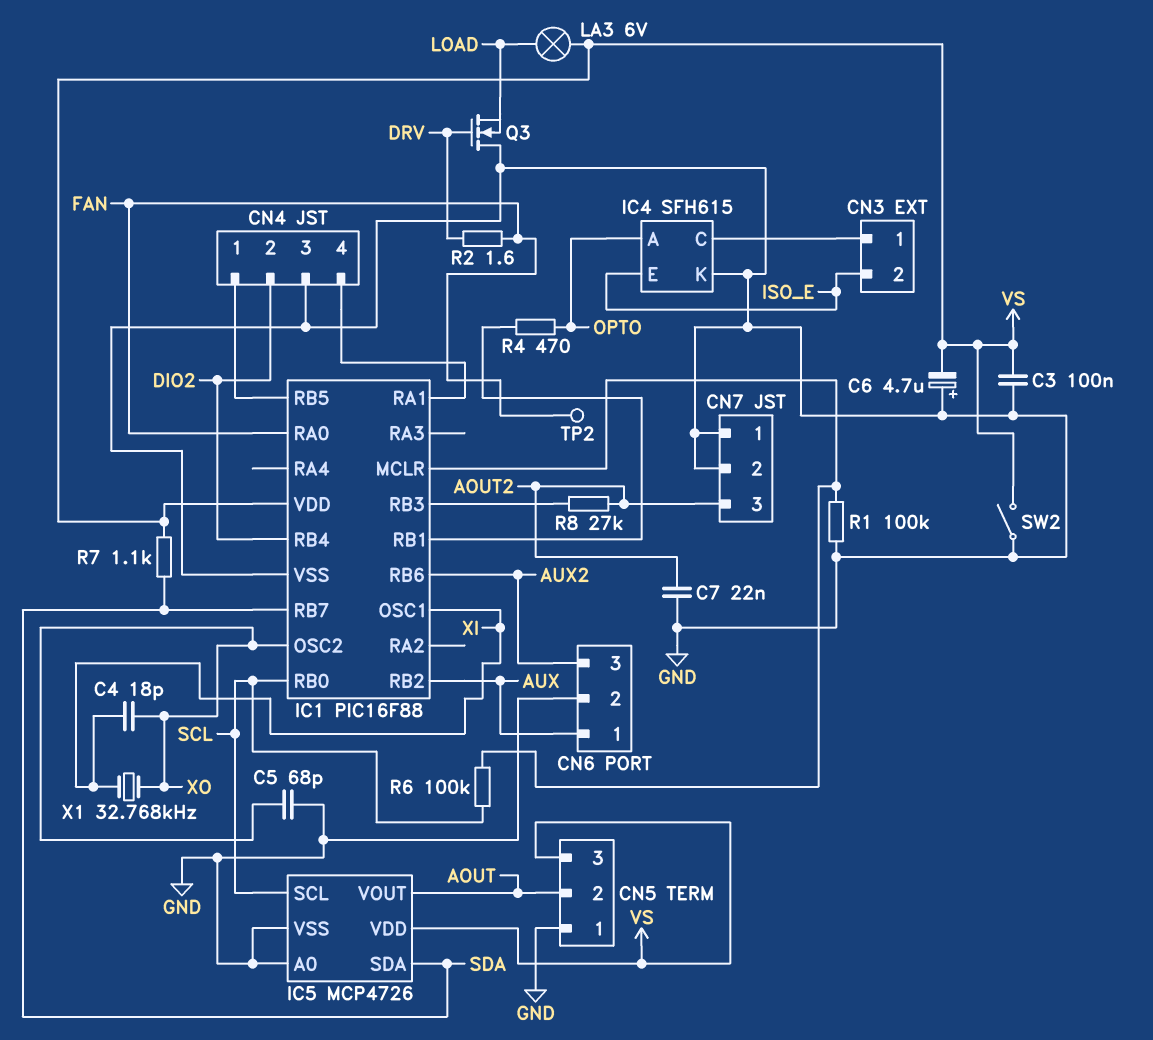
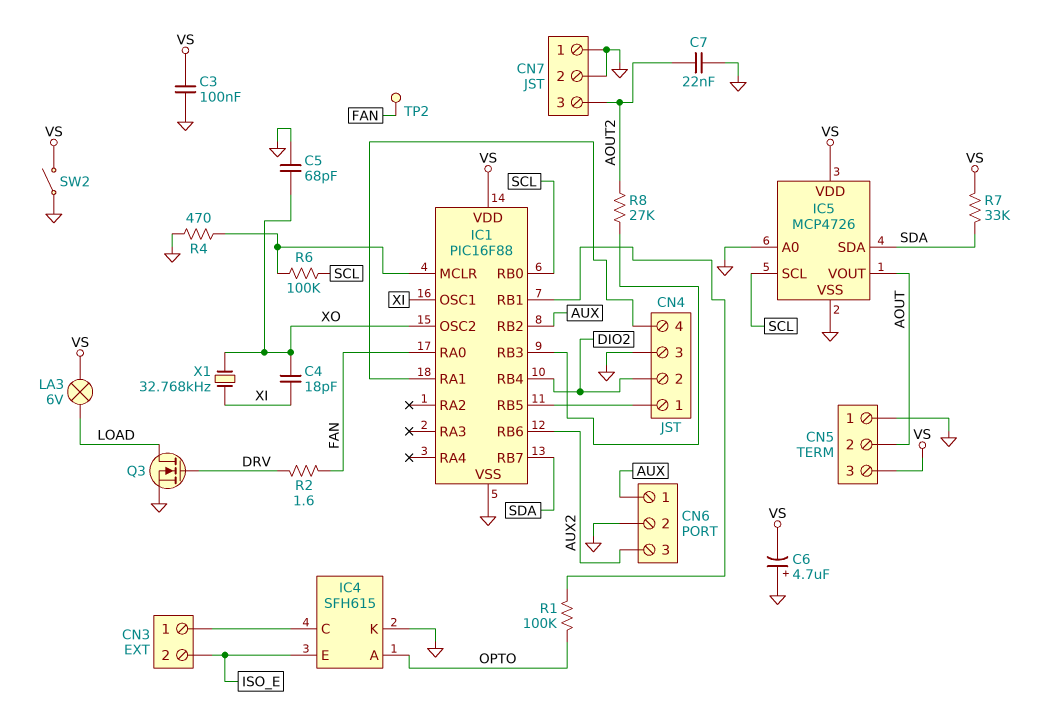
Q3: NMOS (G DRV, D GND, S LOAD) -> NMOS (G DRV, D LOAD, S GND)
R1: 100k (GND, IC1/MCLR) -> 100k (IC1/RB1, OPTO)
R4: 470 (IC1/RB1, OPTO) -> 470 (GND, IC1/MCLR)
R7: 1.1k (SDA, VS) -> 33k (SDA, VS)

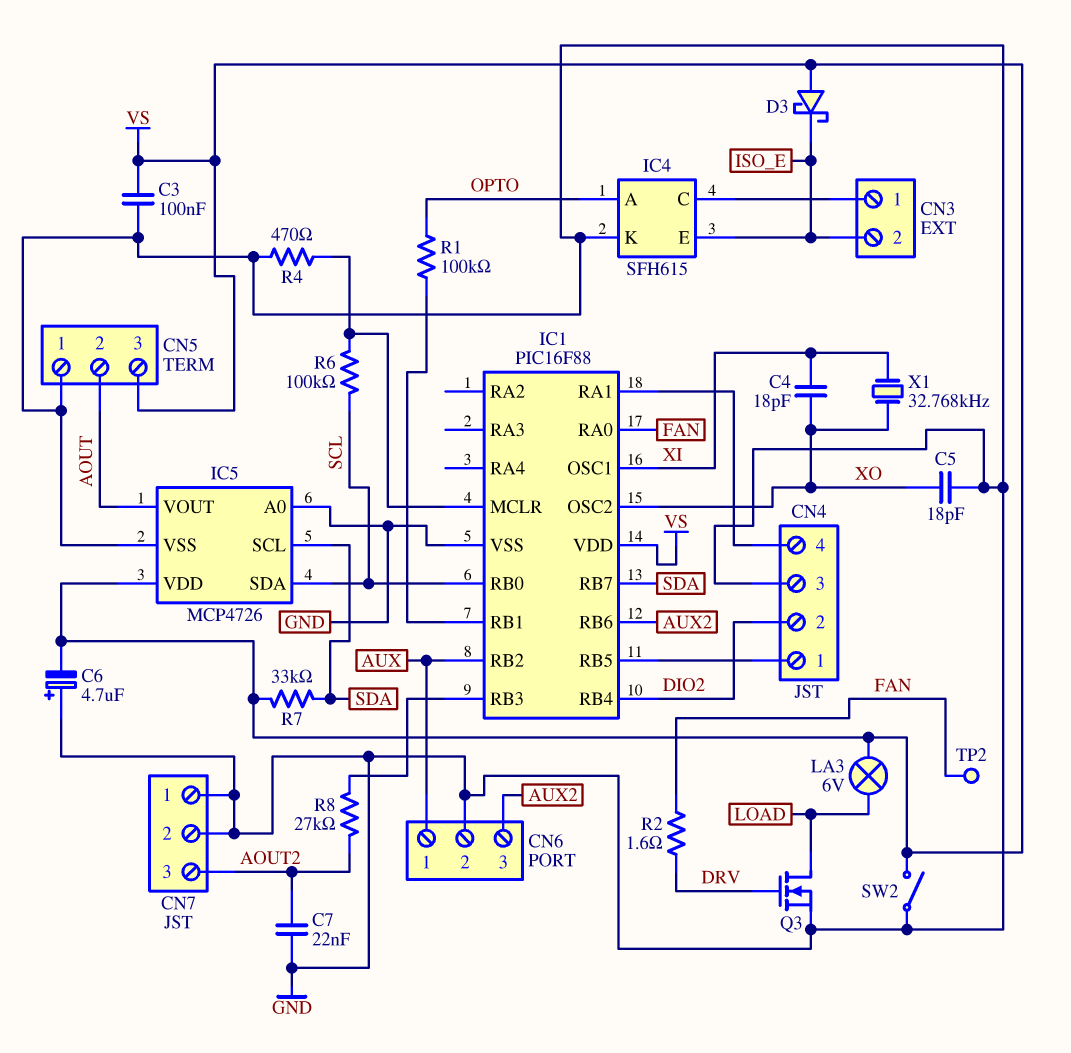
C5: 68pF (GND, XO) -> 18pF (GND, XO)
D3: none -> schottky (A VS, K ISO_E)
IC5 pin SCL: SCL -> SDA
IC5 pin SDA: SDA -> SCL

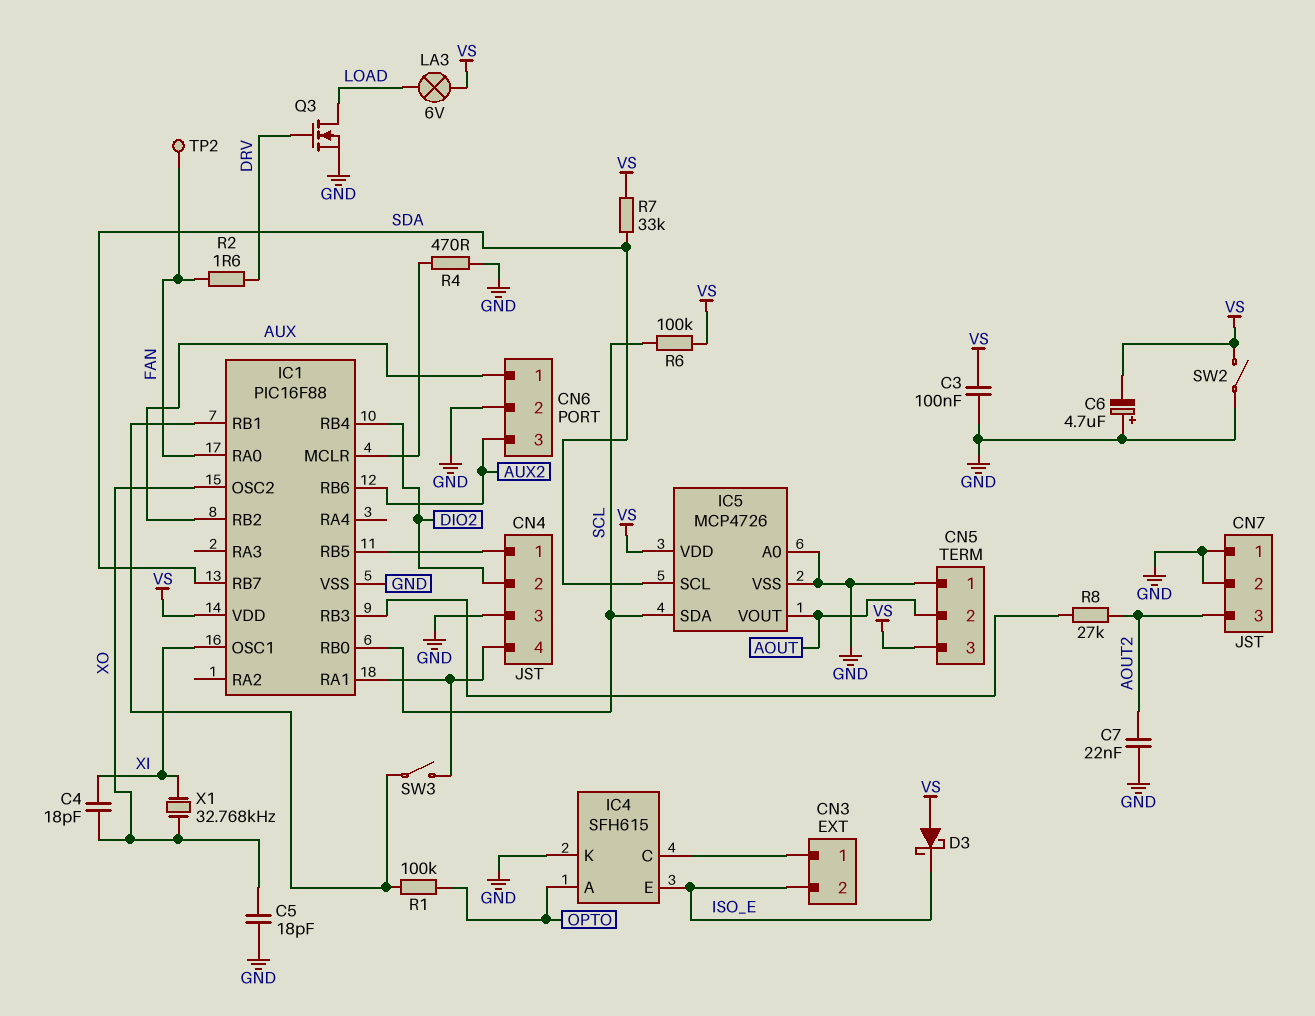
R6: 100k (IC1/MCLR, SCL) -> 100k (SCL, VS)
SW3: none -> switch (CN4/4, IC1/RB1)

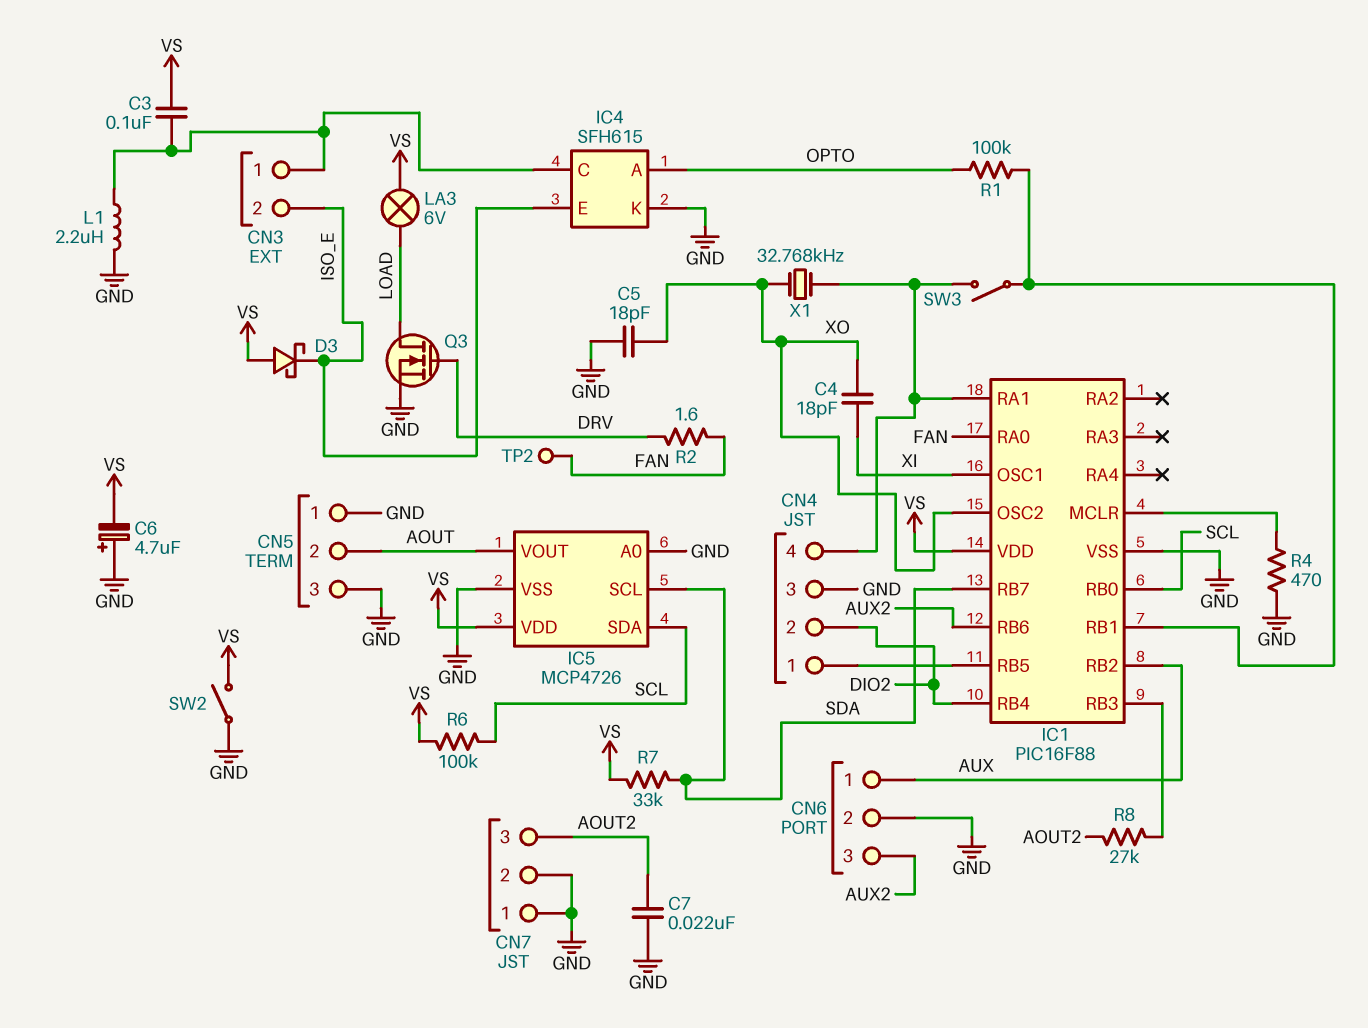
C3: 100nF (GND, VS) -> 100nF (CN3/1, VS)
CN5 pin 3: VS -> GND
L1: none -> 2.2uH (CN3/1, GND)
X1: 32.768kHz (XI, XO) -> 32.768kHz (CN4/4, XO)

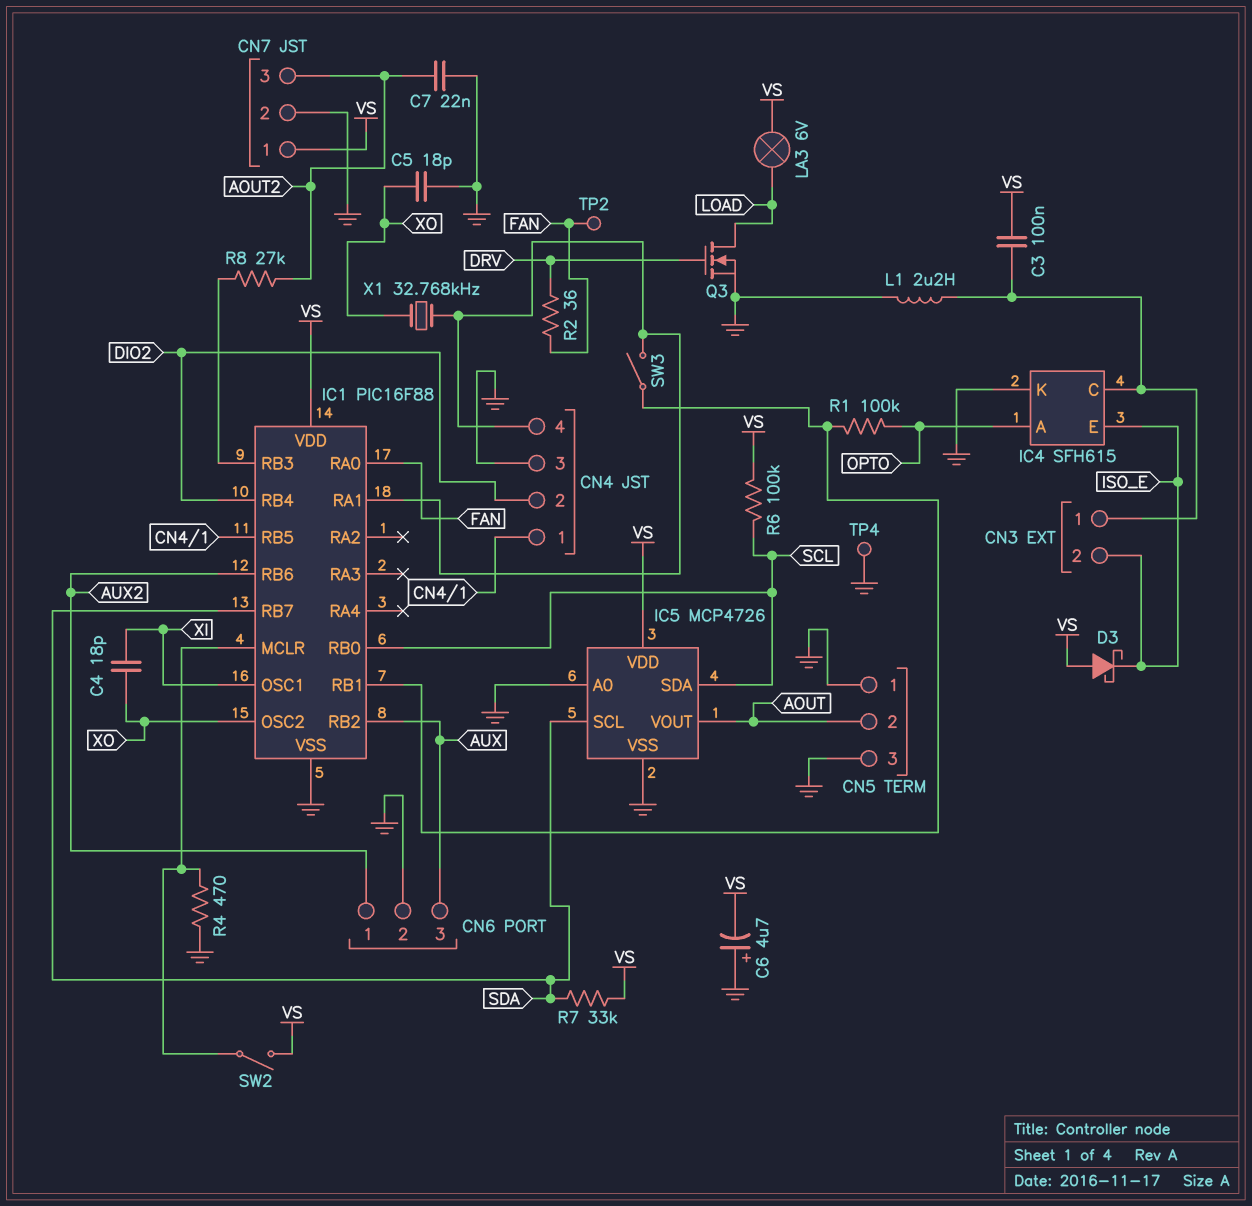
CN6 pin 1: AUX -> AUX2
CN6 pin 3: AUX2 -> AUX
CN7 pin 1: GND -> VS
R2: 1.6 (DRV, FAN) -> 36 (DRV, FAN)
SW2: switch (GND, VS) -> switch (IC1/MCLR, VS)
TP4: none -> test point (GND)

